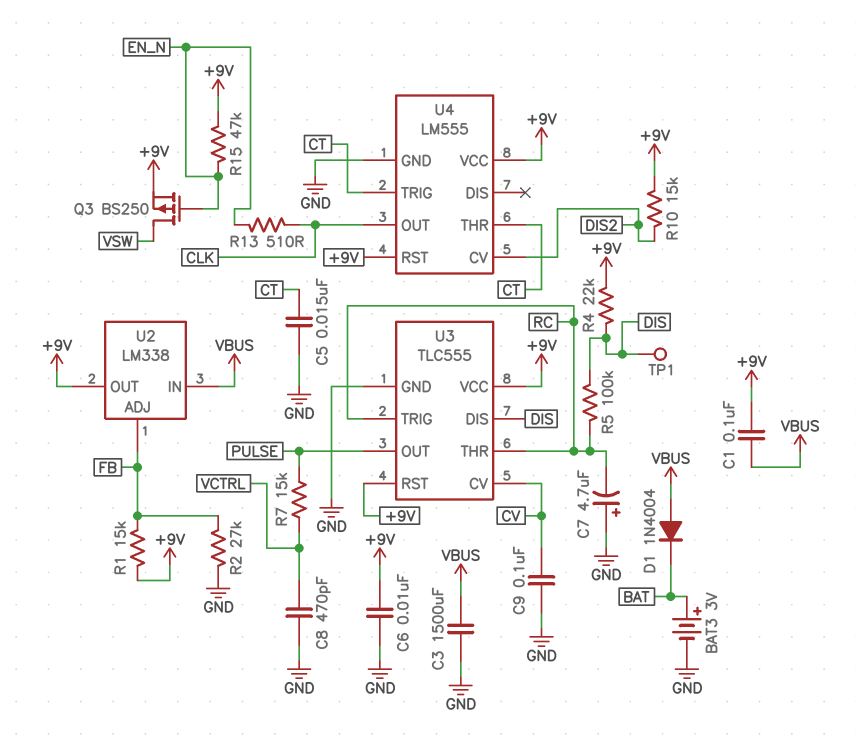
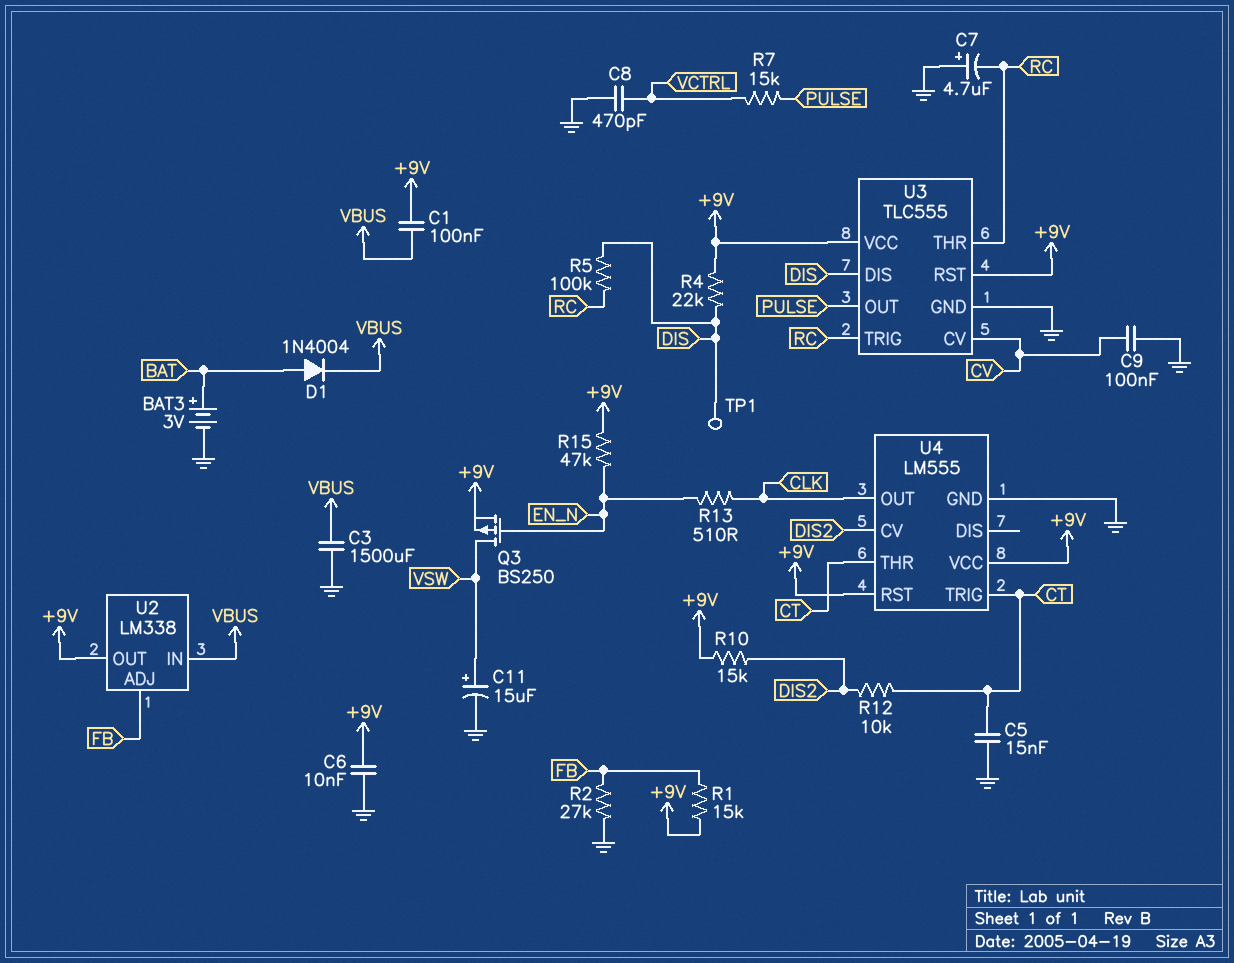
C11: none -> 15uF (plus VSW, minus GND)
D1: diode 1N4004 (A VBUS, K BAT) -> diode 1N4004 (A BAT, K VBUS)
R12: none -> 10k (CT, DIS2)

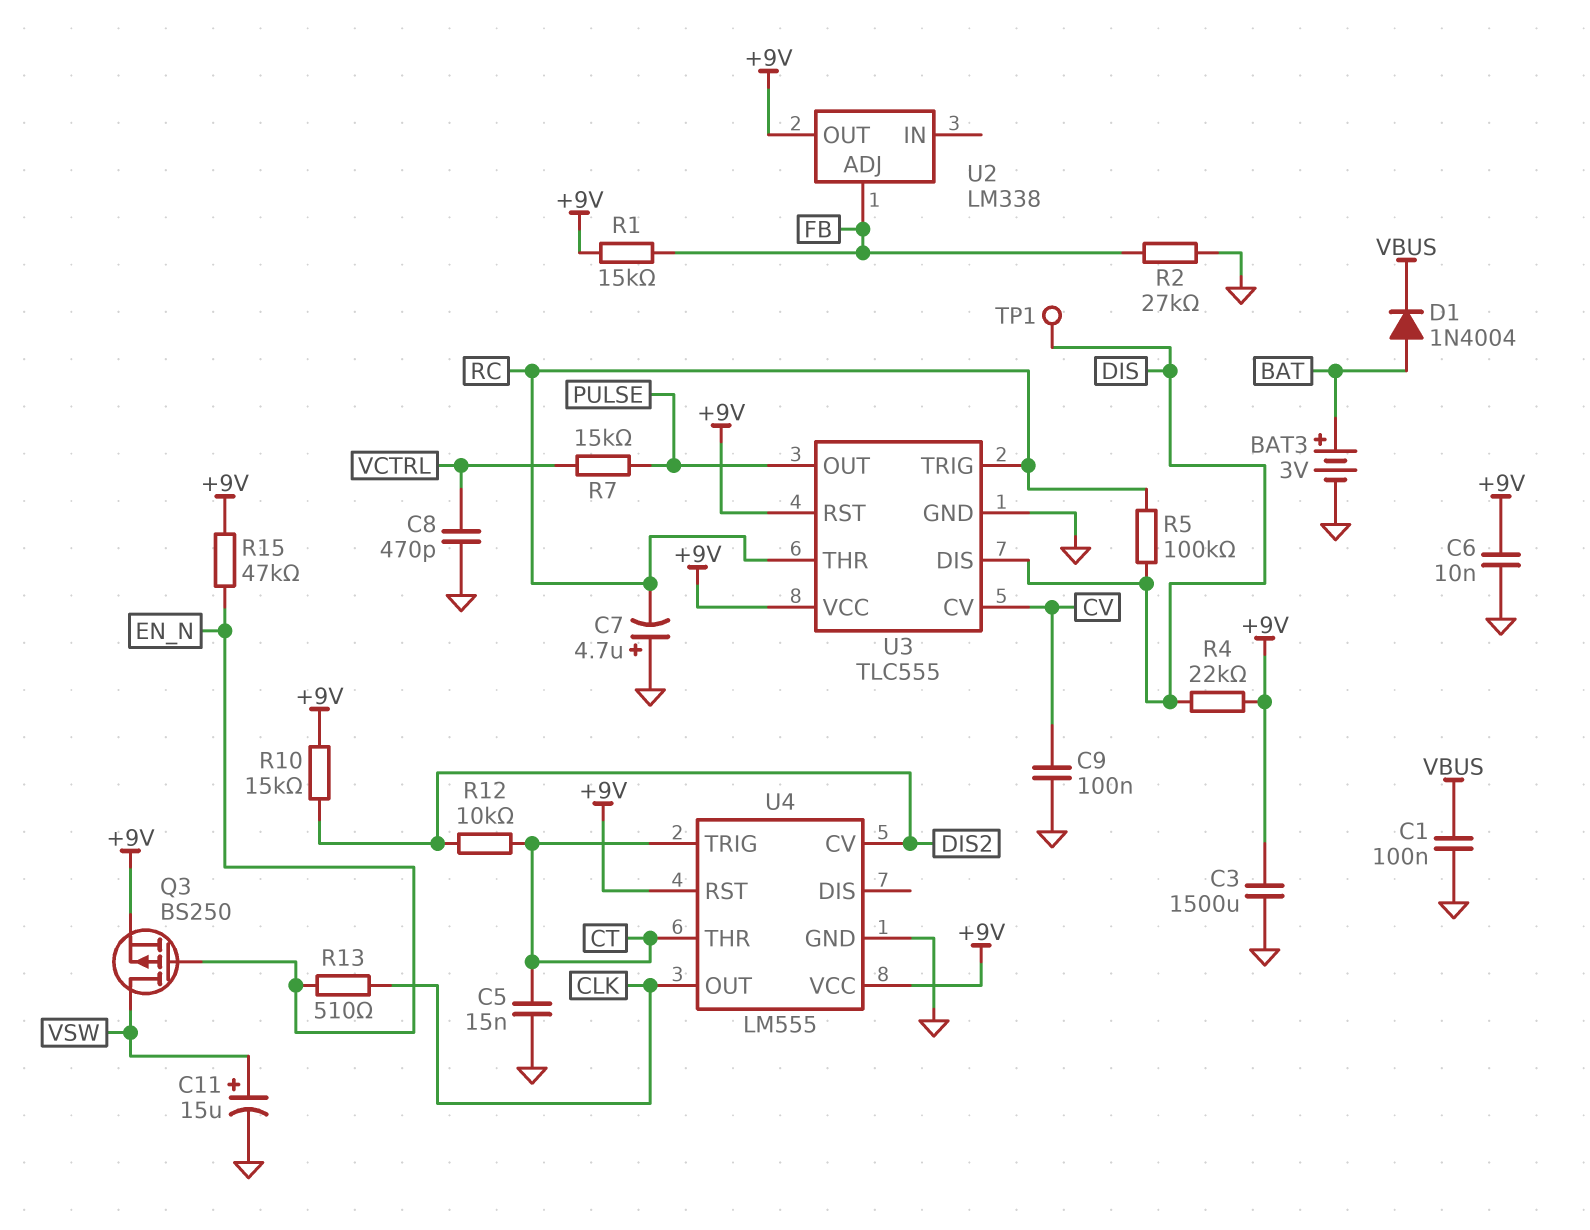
C1: 100nF (+9V, VBUS) -> 100nF (GND, VBUS)
C3: 1500uF (GND, VBUS) -> 1500uF (+9V, GND)
U2 pin IN: VBUS -> none

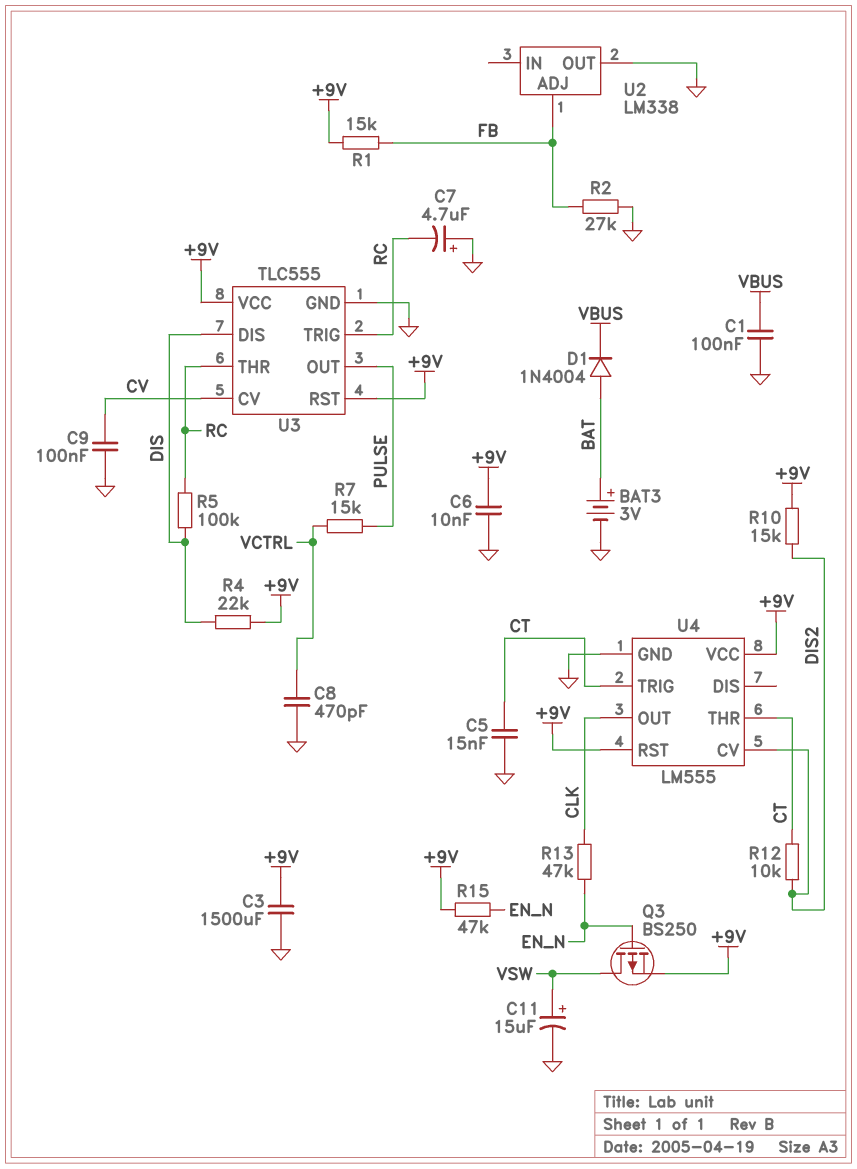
R13: 510 (CLK, EN_N) -> 47k (CLK, EN_N)
TP1: test point (DIS) -> none
U2 pin OUT: +9V -> GND

